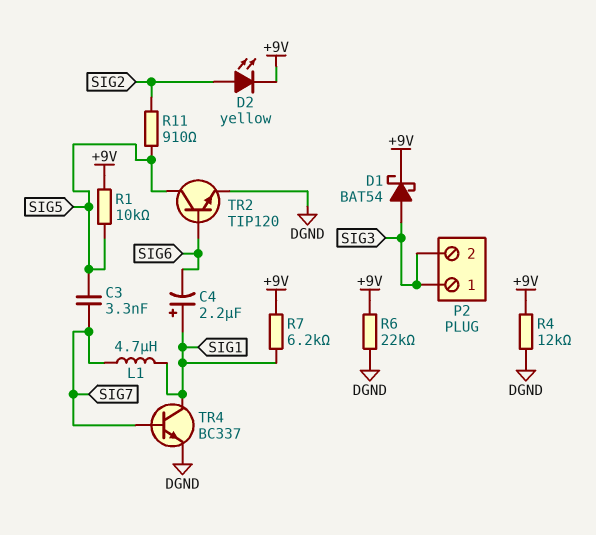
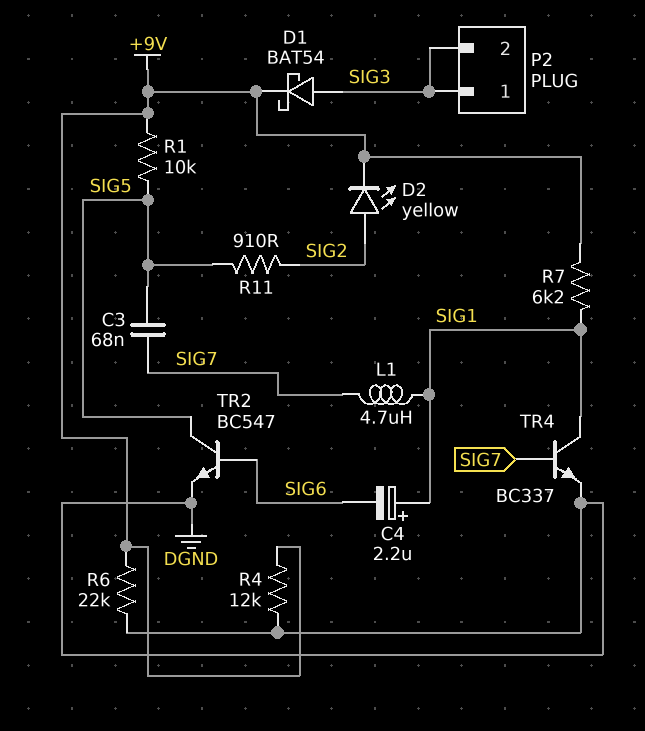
C3: 3.3nF (SIG5, SIG7) -> 68nF (SIG5, SIG7)
TR2: NPN TIP120 (B SIG6, C SIG5, E DGND) -> NPN BC547 (B SIG6, C SIG5, E DGND)

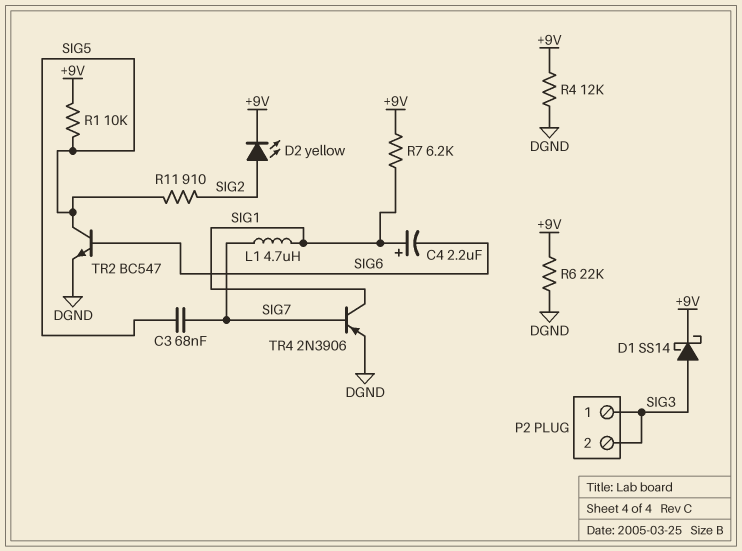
D1: schottky BAT54 (A SIG3, K +9V) -> schottky SS14 (A SIG3, K +9V)
TR4: NPN BC337 (B SIG7, C SIG1, E DGND) -> PNP 2N3906 (B SIG7, C SIG1, E DGND)

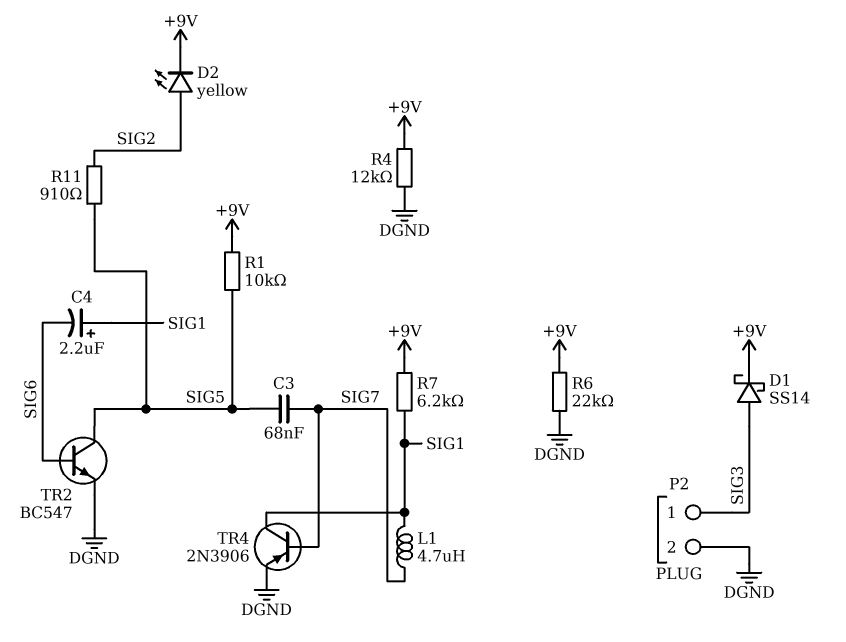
P2 pin 2: SIG3 -> DGND

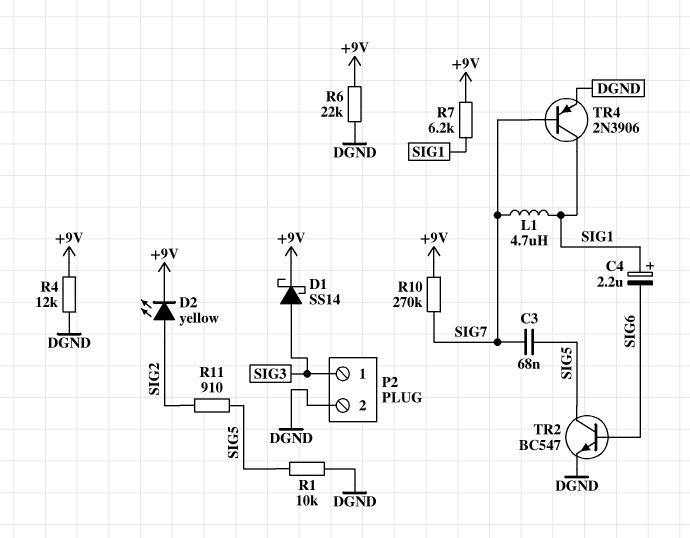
R1: 10k (+9V, SIG5) -> 10k (DGND, SIG5)
R10: none -> 270k (+9V, SIG7)

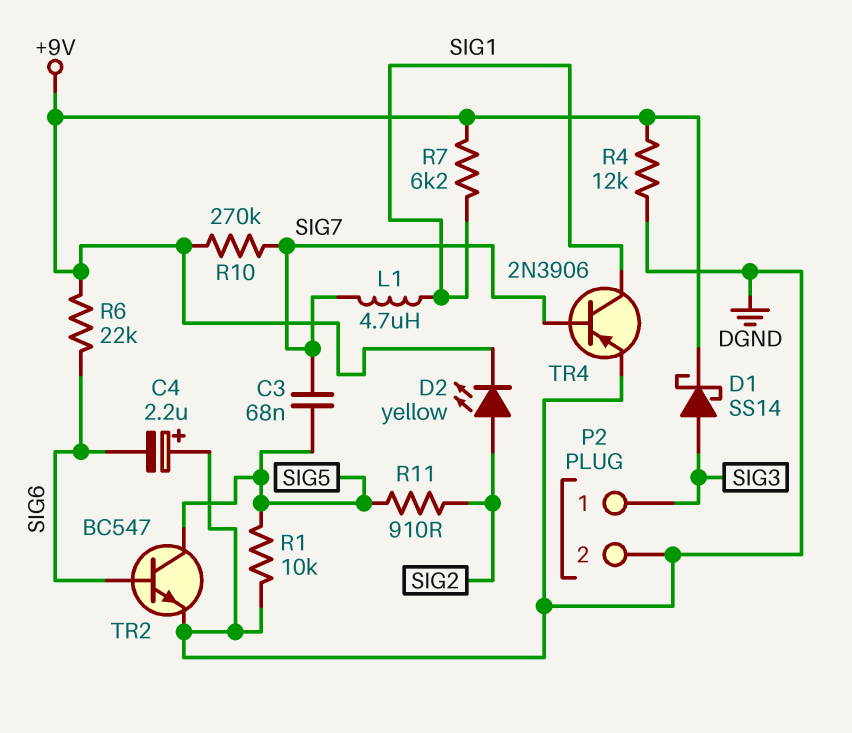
C4: 2.2uF (plus SIG1, minus SIG6) -> 2.2uF (plus DGND, minus SIG6)
R6: 22k (+9V, DGND) -> 22k (+9V, SIG6)

